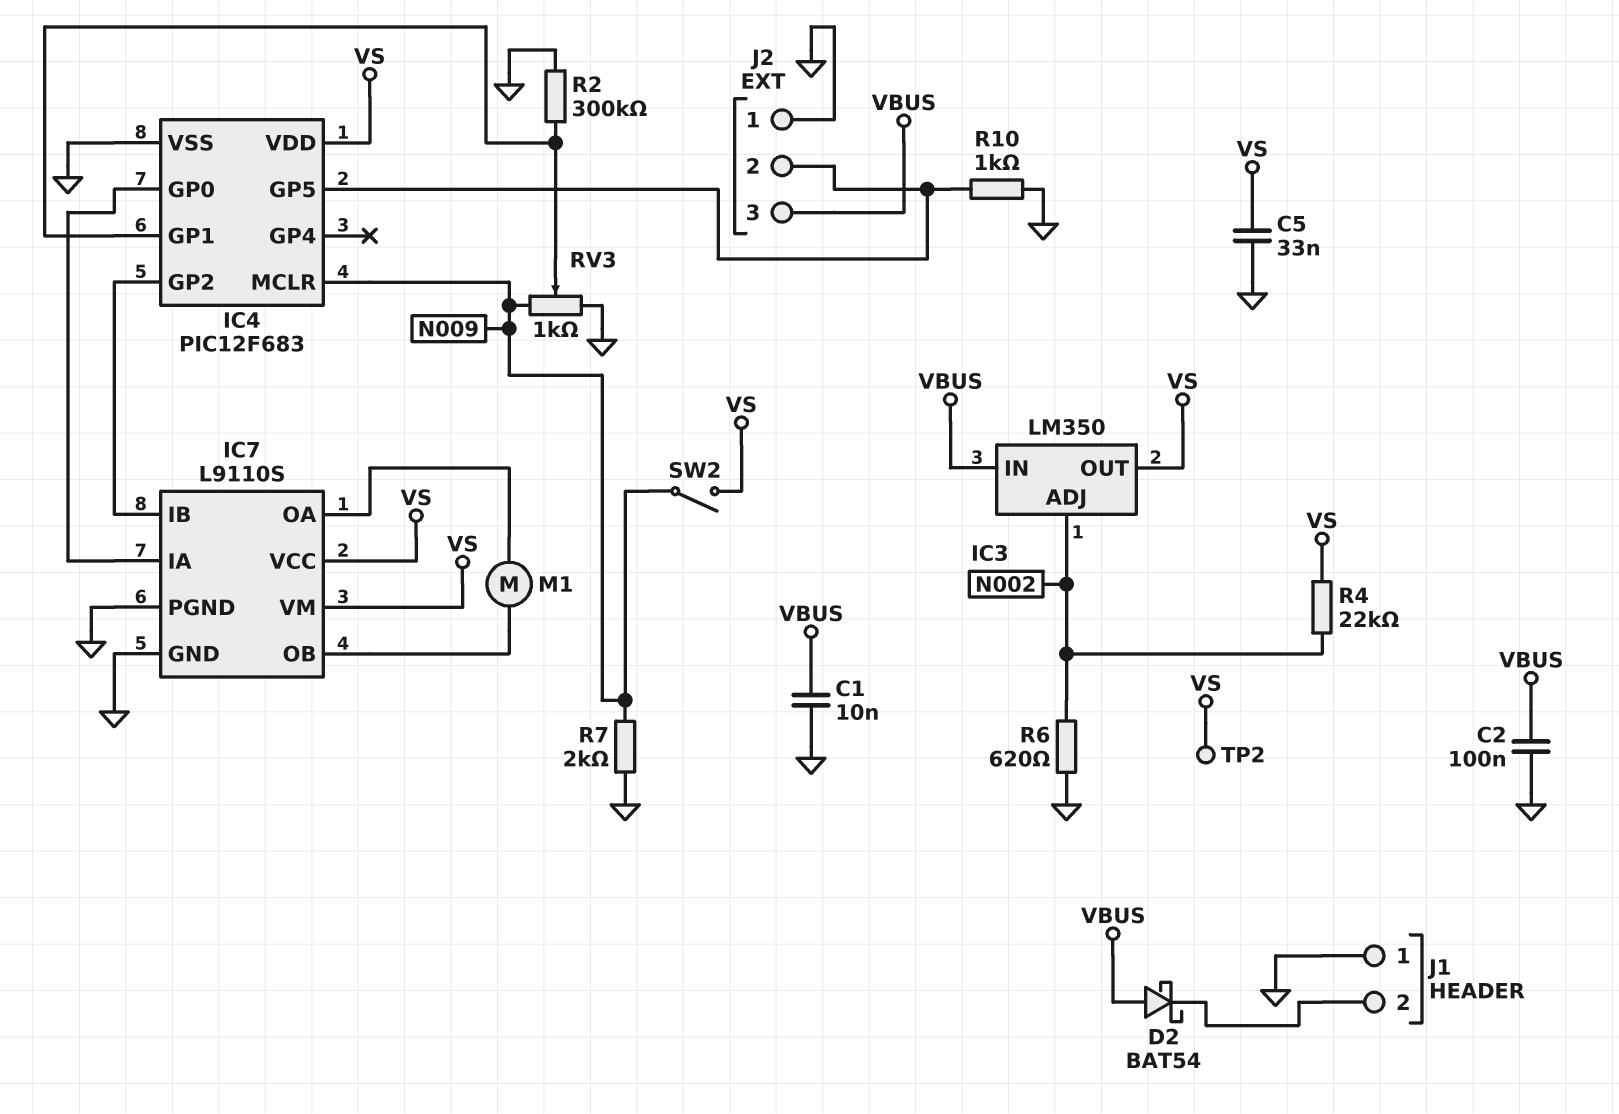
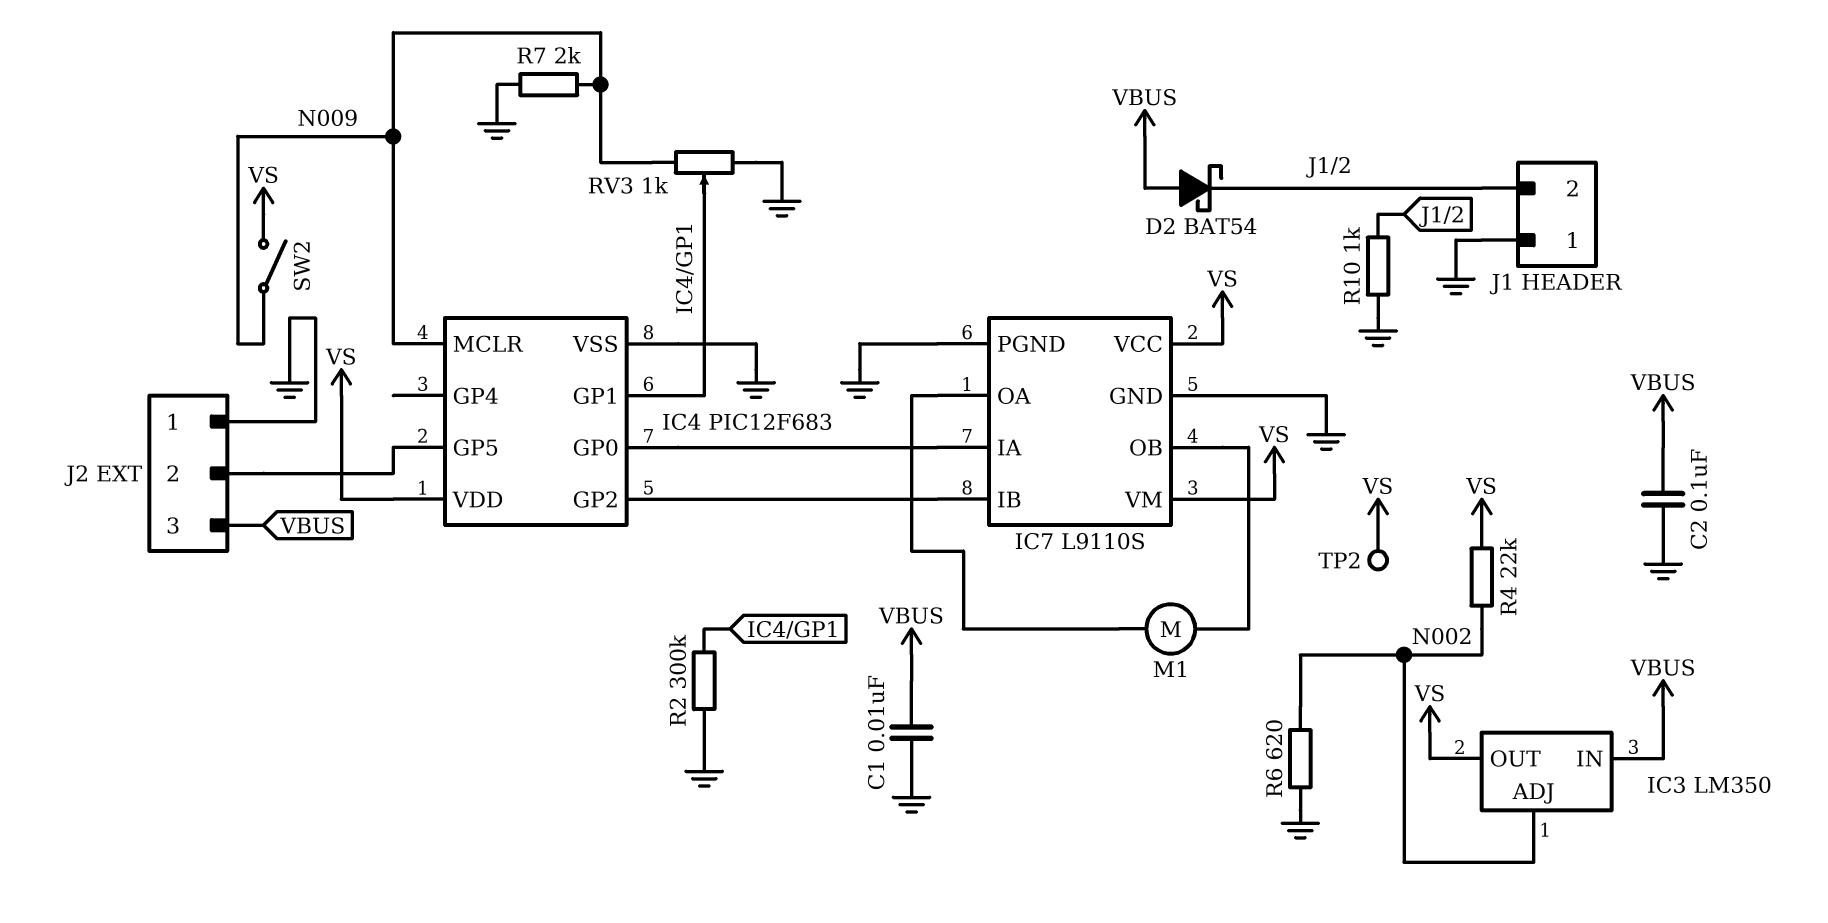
C5: 33nF (GND, VS) -> none
R10: 1k (GND, IC4/GP5) -> 1k (GND, J1/2)

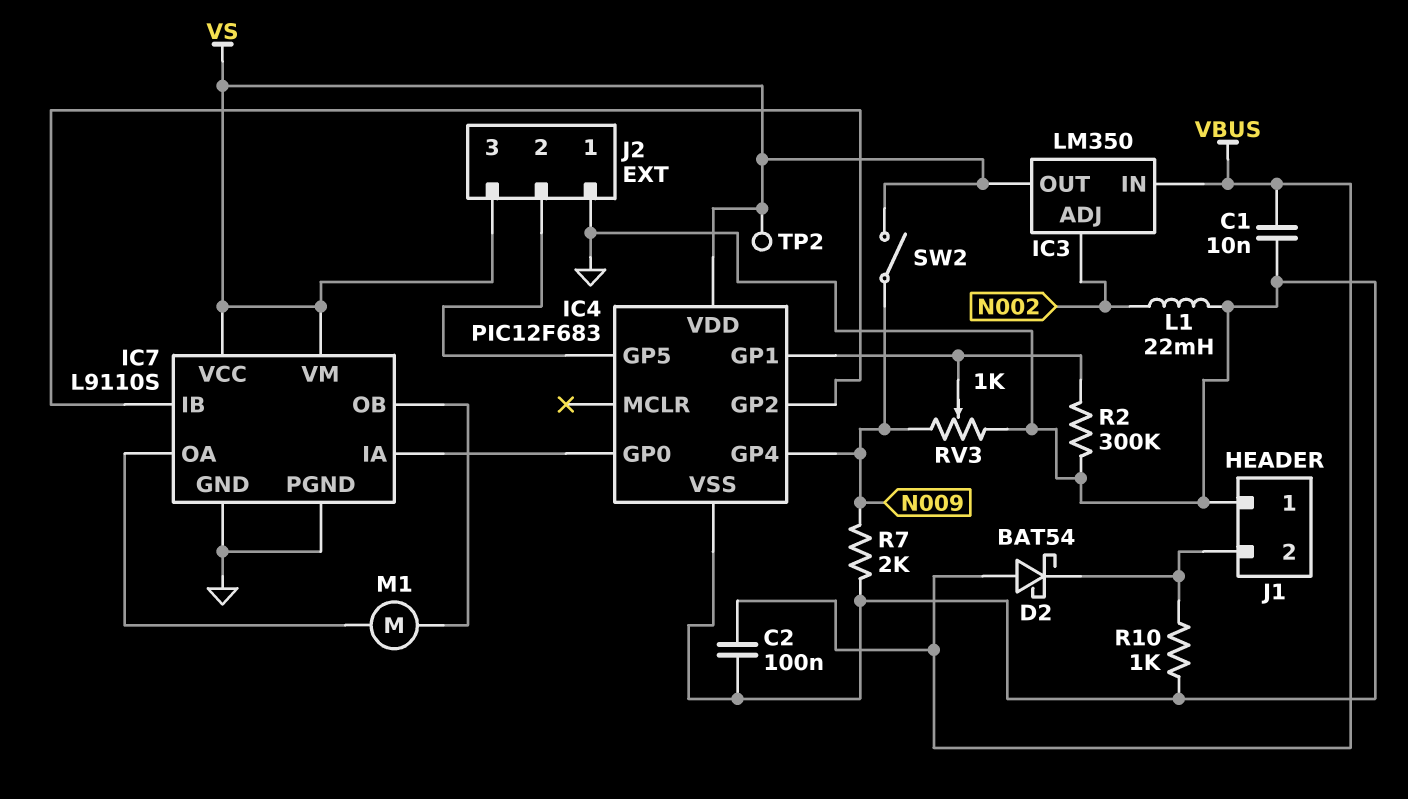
IC4 pin GP4: none -> N009
IC4 pin MCLR: N009 -> none
J2 pin 3: VBUS -> VS
L1: none -> 22mH (GND, N002)
R4: 22k (N002, VS) -> none
R6: 620 (GND, N002) -> none

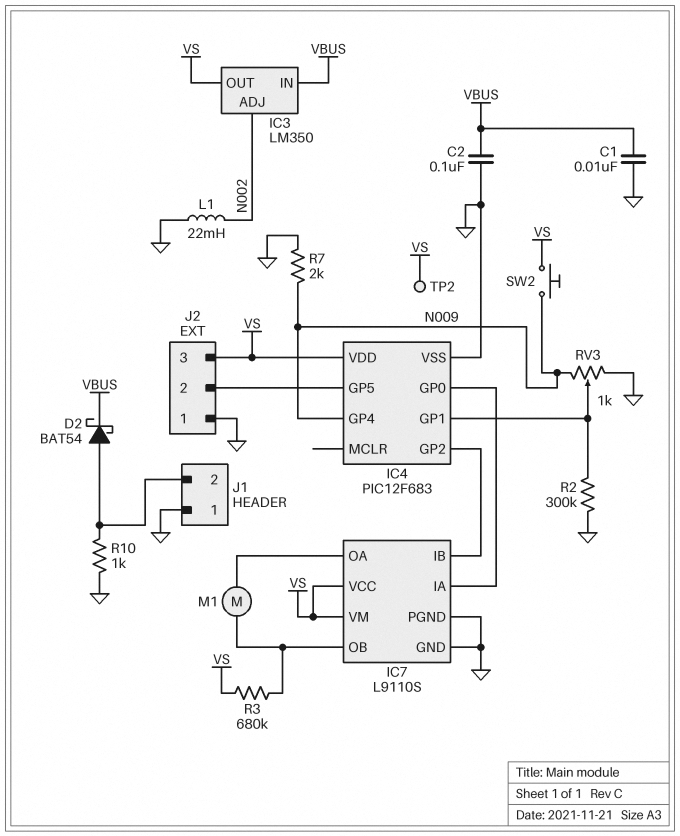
D2: schottky BAT54 (A VBUS, K J1/2) -> schottky BAT54 (A J1/2, K VBUS)
R3: none -> 680k (IC7/OB, VS)
SW2: switch (N009, VS) -> button (N009, VS)

